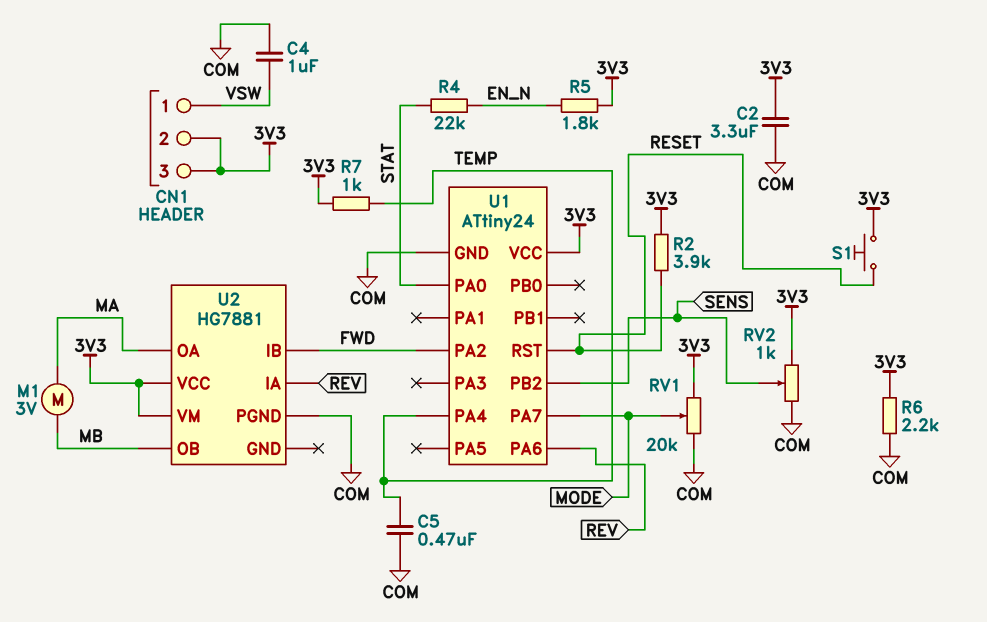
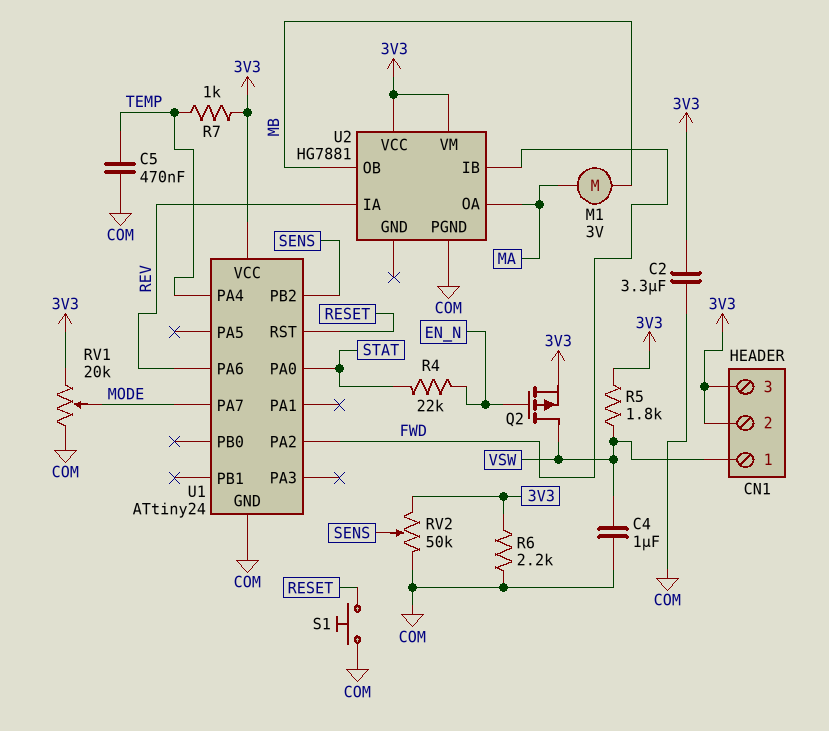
Q2: none -> PMOS (G EN_N, D VSW, S 3V3)
R2: 3.9k (3V3, RESET) -> none
R5: 1.8k (3V3, EN_N) -> 1.8k (3V3, VSW)
RV2: 1k (3V3, COM, wiper SENS) -> 50k (3V3, COM, wiper SENS)
S1: button (3V3, RESET) -> button (COM, RESET)

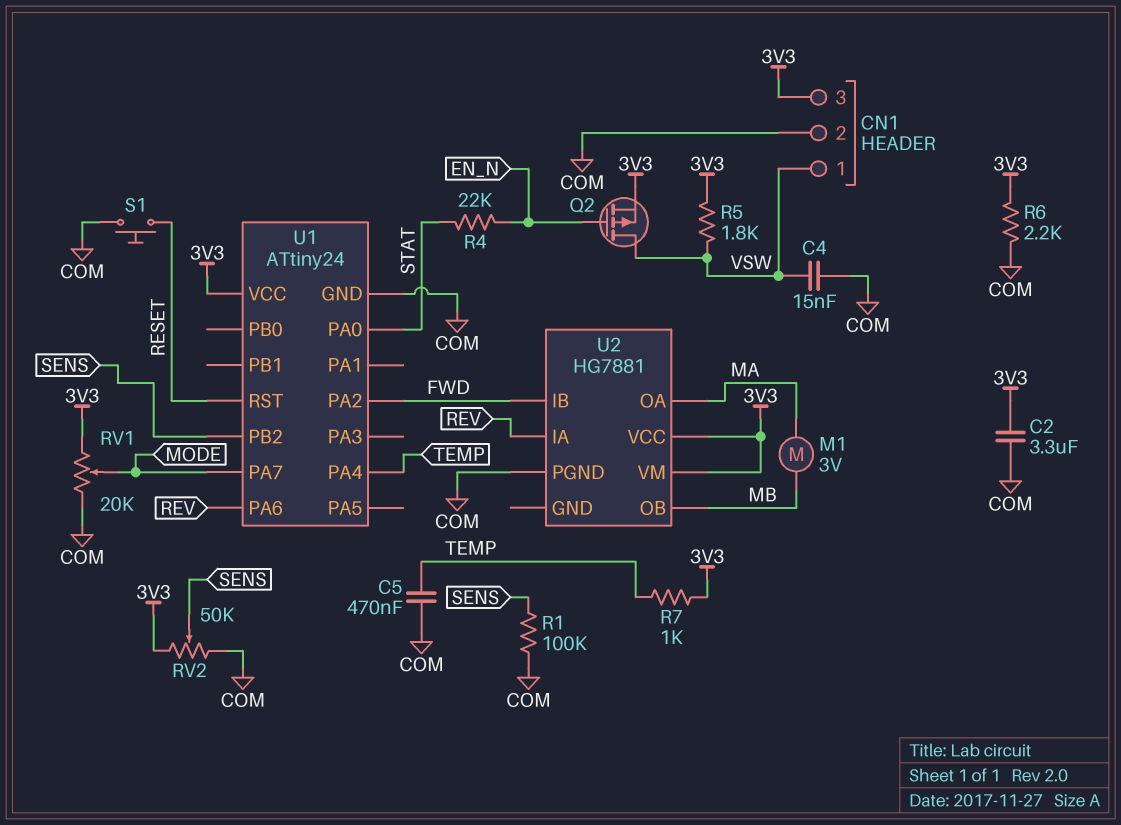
C4: 1uF (COM, VSW) -> 15nF (COM, VSW)
CN1 pin 2: 3V3 -> COM
R1: none -> 100k (COM, SENS)

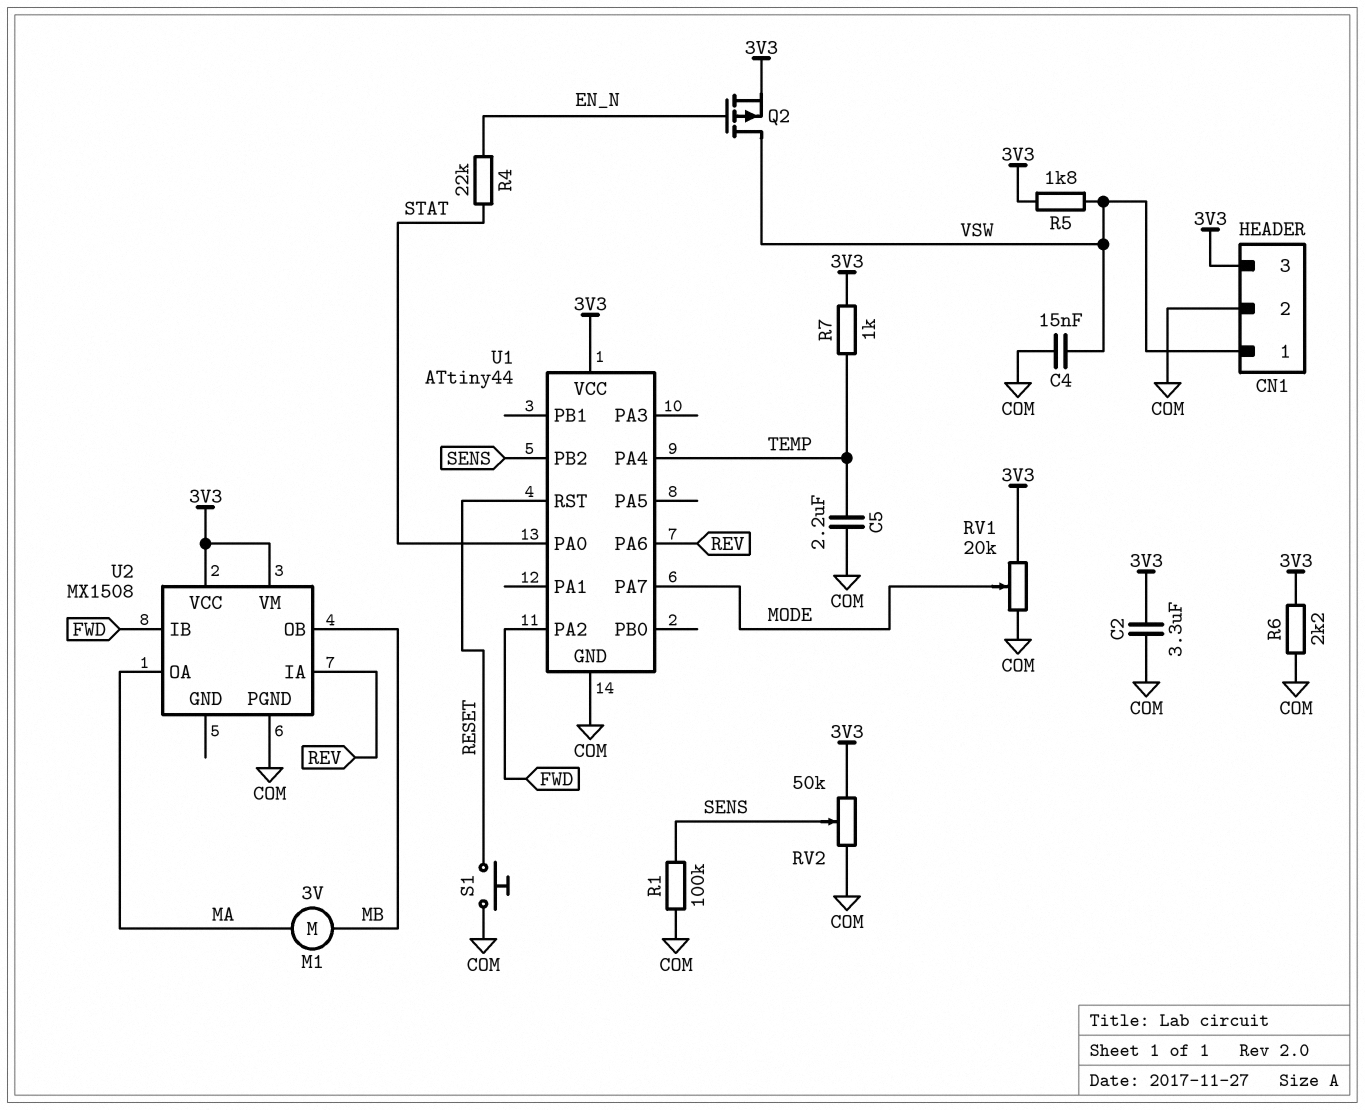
C5: 470nF (COM, TEMP) -> 2.2uF (COM, TEMP)
U1: ATtiny24 -> ATtiny44
U2: HG7881 -> MX1508

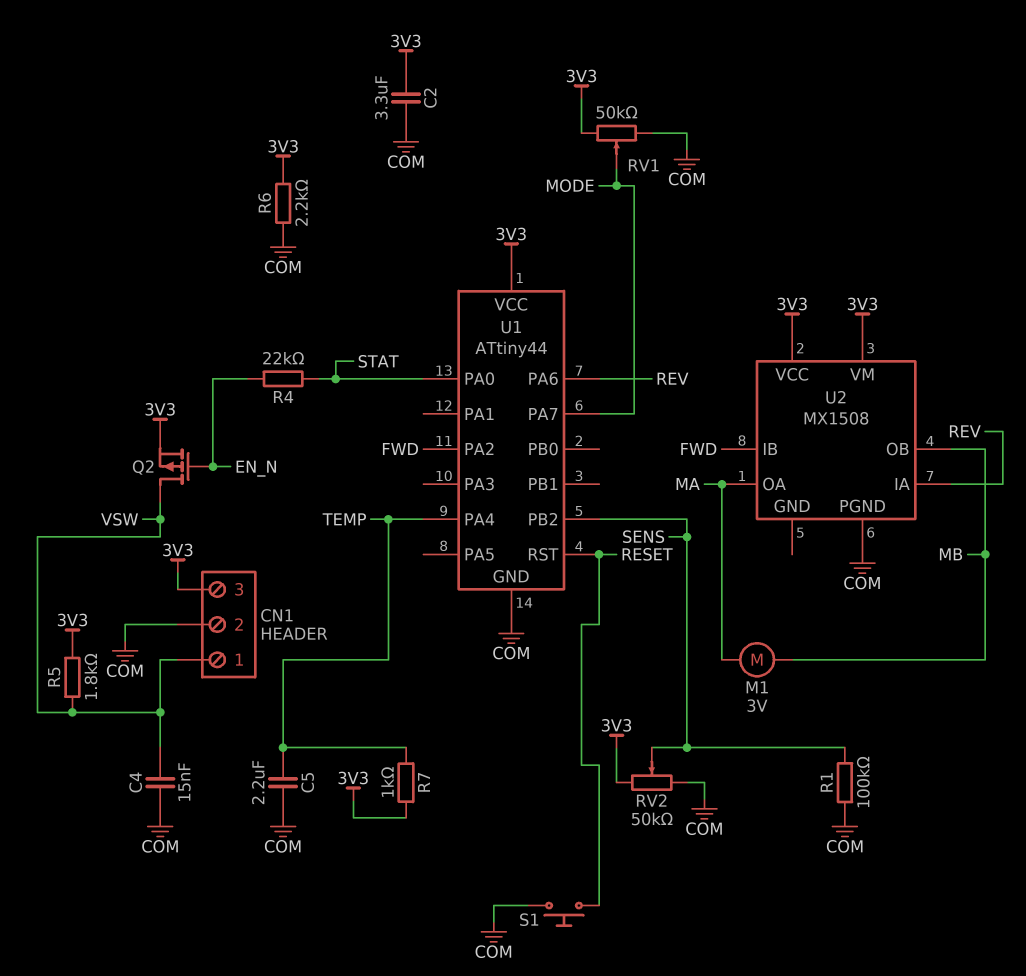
RV1: 20k (3V3, COM, wiper MODE) -> 50k (3V3, COM, wiper MODE)

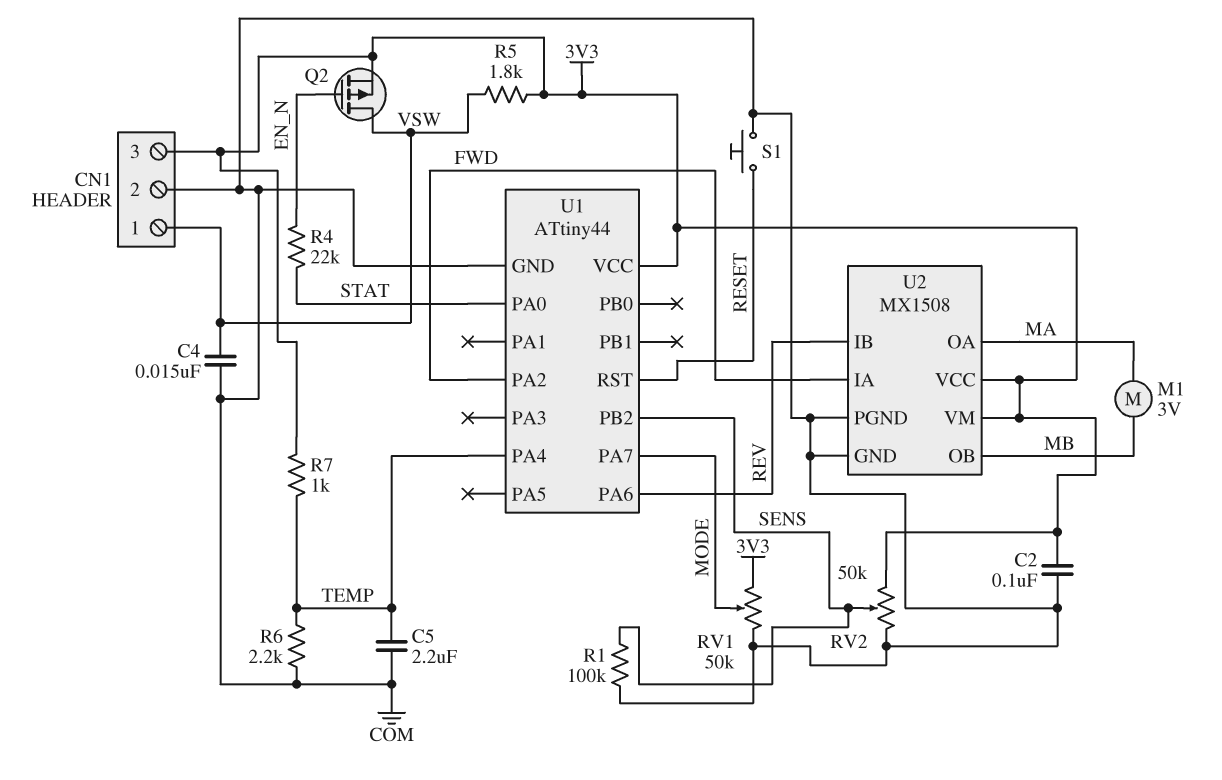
C2: 3.3uF (3V3, COM) -> 100nF (3V3, COM)
R6: 2.2k (3V3, COM) -> 2.2k (COM, TEMP)
U2 pin GND: none -> COM
U2 pin IA: REV -> FWD
U2 pin IB: FWD -> REV

